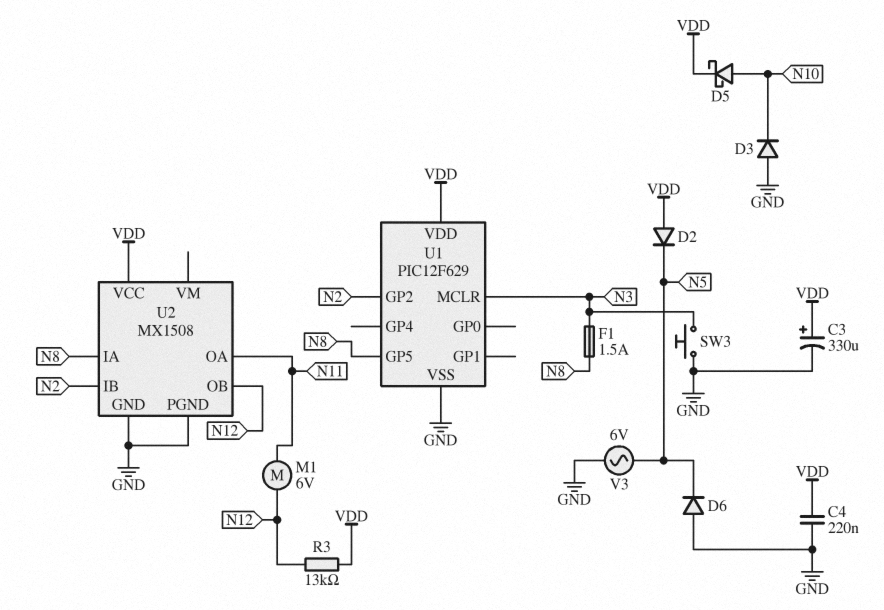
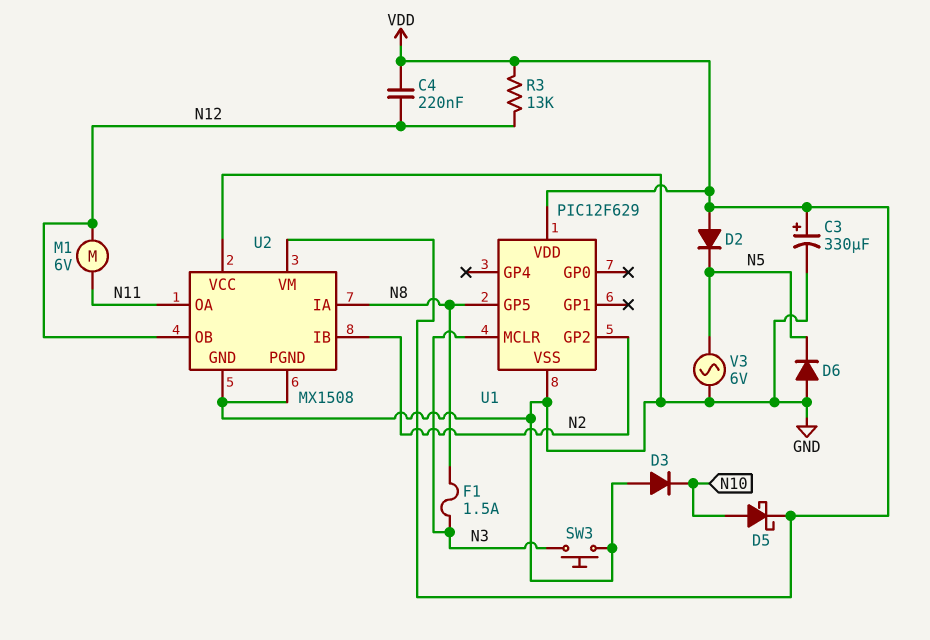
C4: 220nF (GND, VDD) -> 220nF (N12, VDD)
U2 pin VCC: VDD -> GND
U2 pin VM: none -> VDD

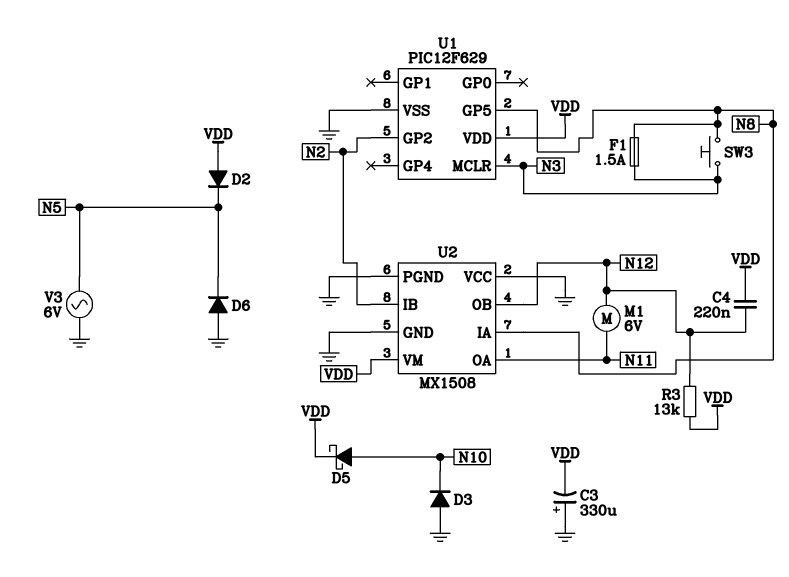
C3: 330uF (plus VDD, minus GND) -> 330uF (plus GND, minus VDD)
SW3: button (GND, N3) -> button (N3, N8)

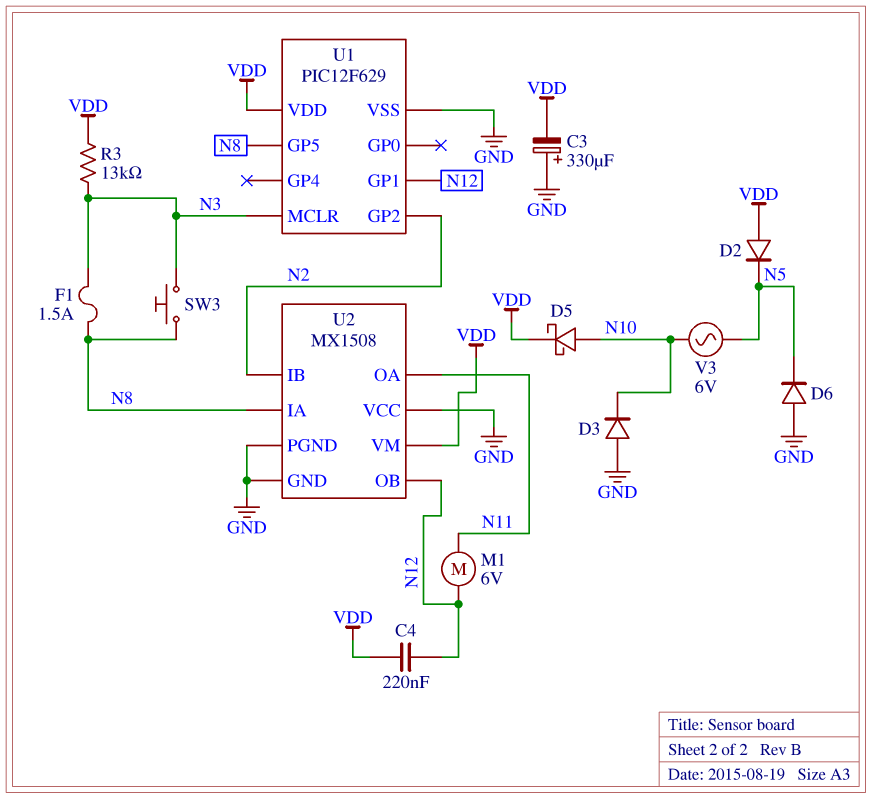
R3: 13k (N12, VDD) -> 13k (N3, VDD)
U1 pin GP1: none -> N12
V3: AC 6V (GND, N5) -> AC 6V (N5, N10)

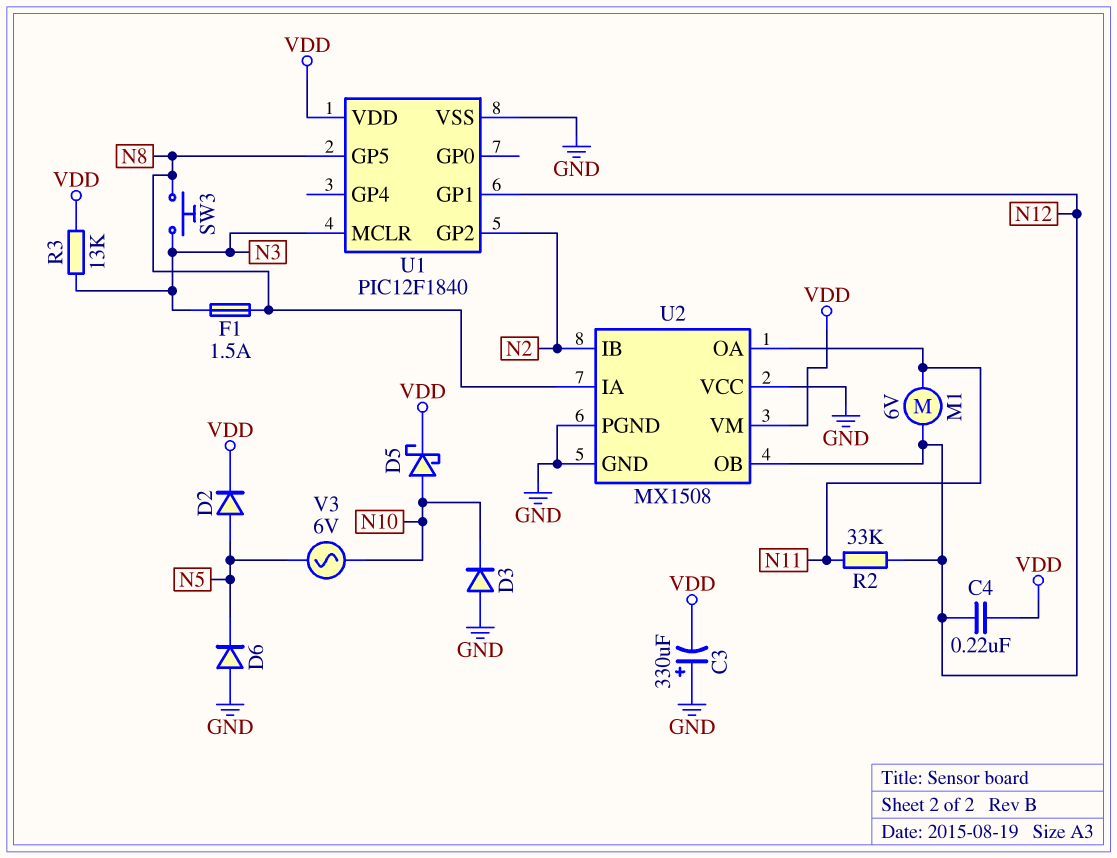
D2: diode (A VDD, K N5) -> diode (A N5, K VDD)
R2: none -> 33k (N11, N12)
U1: PIC12F629 -> PIC12F1840

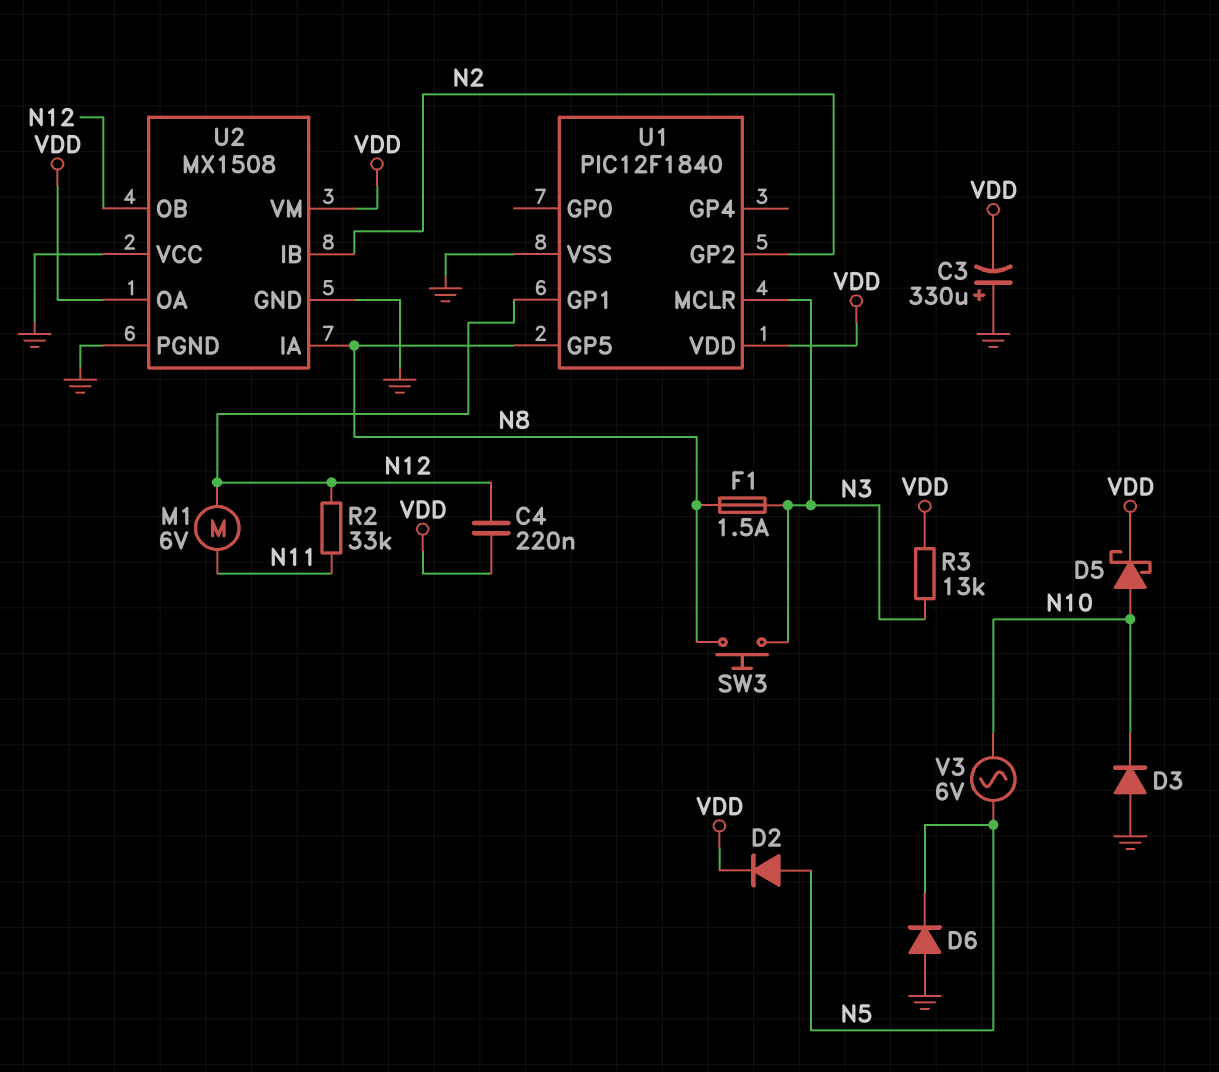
U2 pin OA: N11 -> VDD

